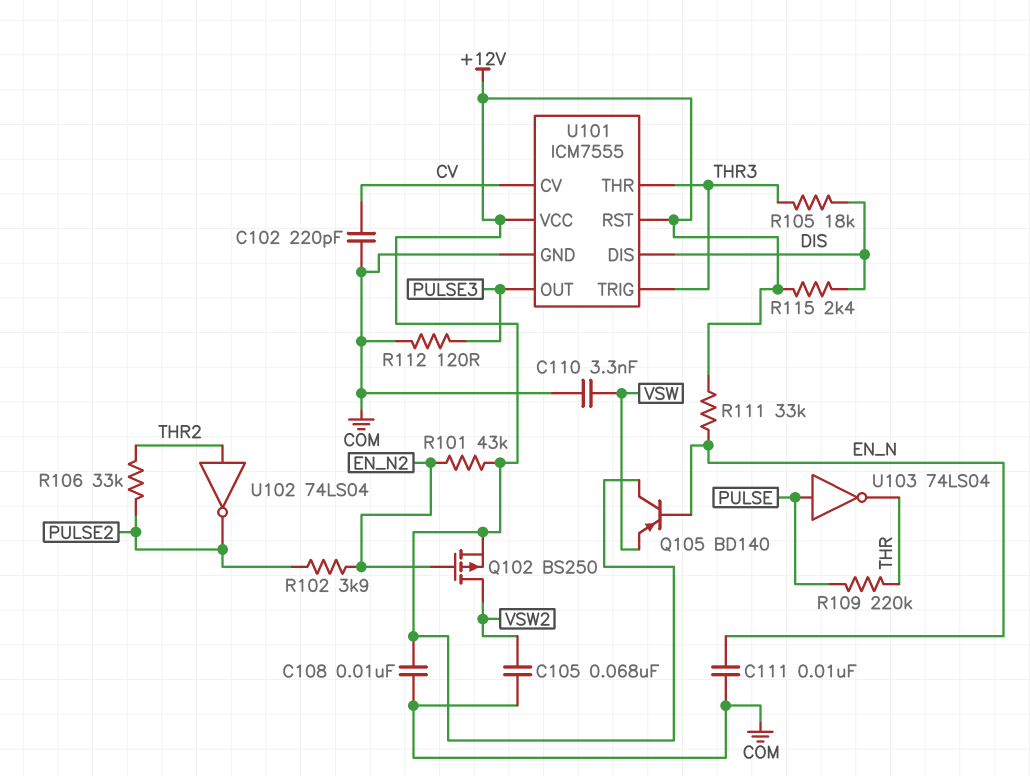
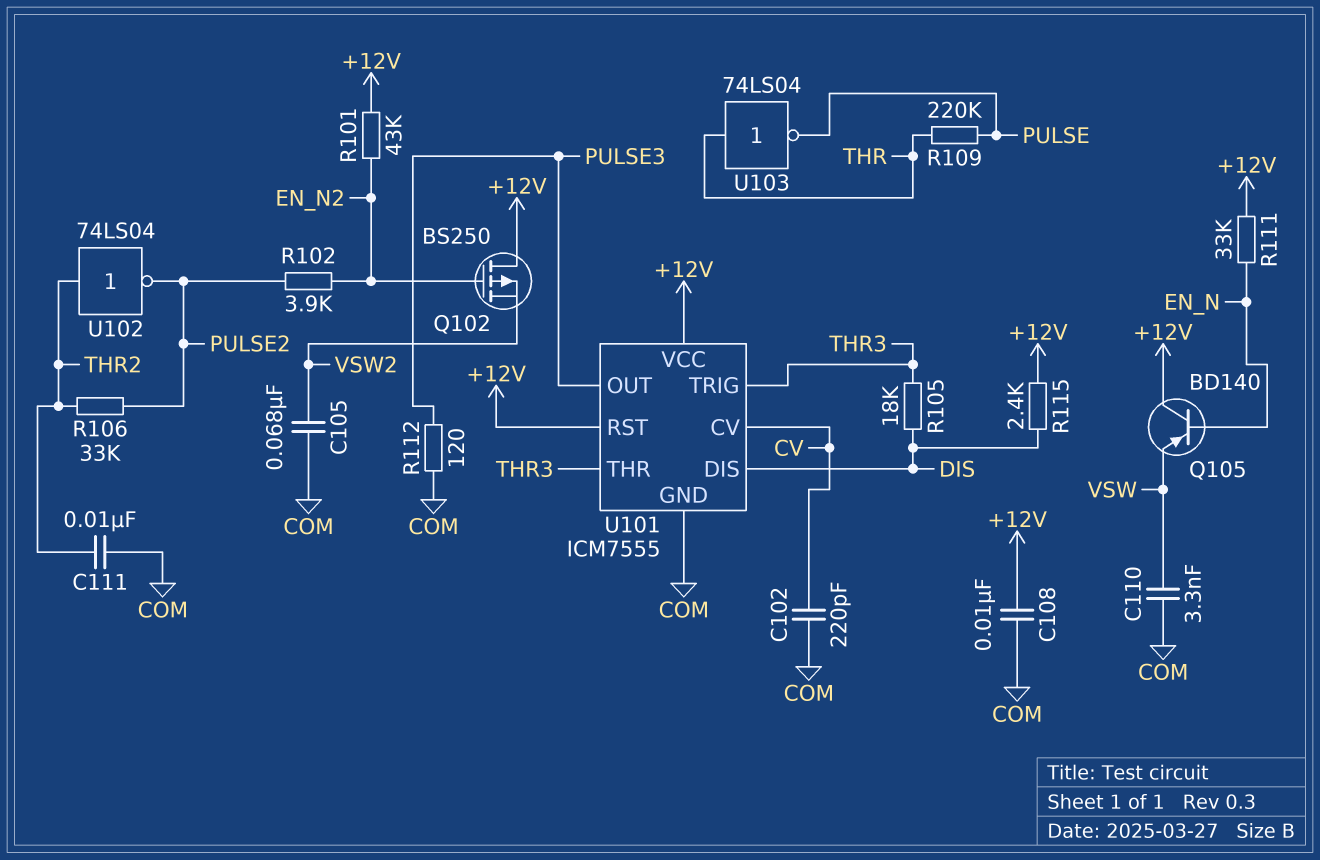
C111: 10nF (COM, EN_N) -> 10nF (COM, THR2)
Q102: PMOS BS250 (G EN_N2, D VSW2, S +12V) -> PMOS BS250 (G EN_N2, D +12V, S VSW2)
U103: NOT 74LS04 (in PULSE, out THR) -> NOT 74LS04 (in THR, out PULSE)

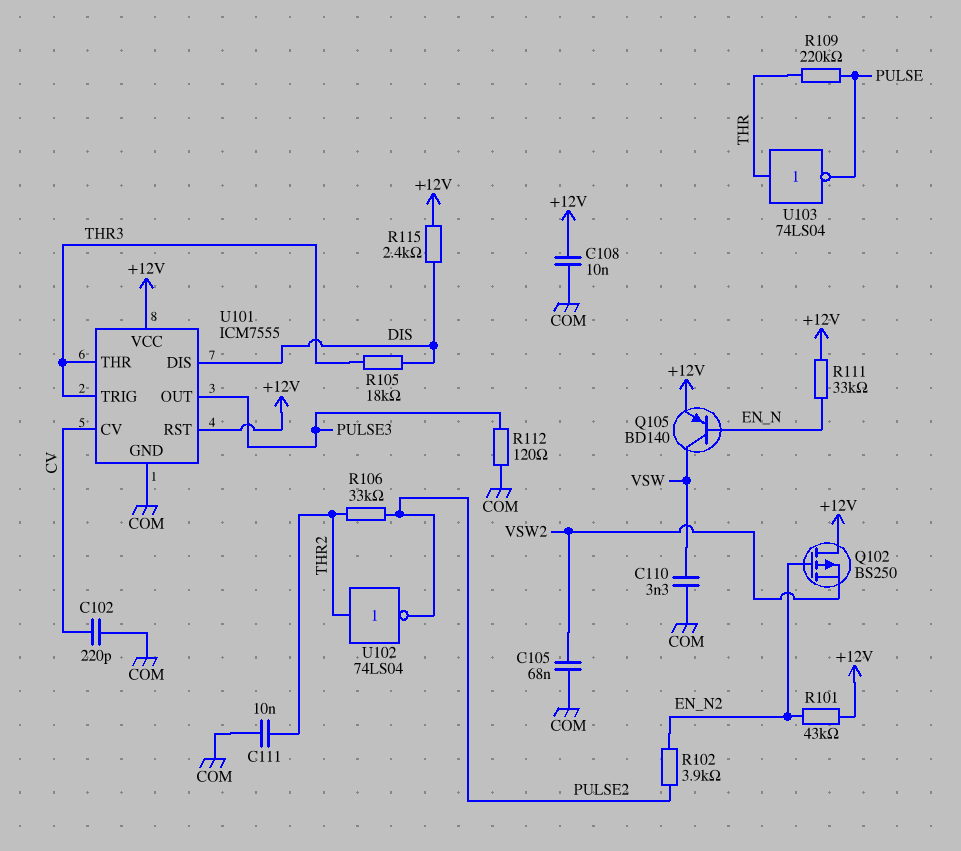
Q105: PNP BD140 (B EN_N, C +12V, E VSW) -> PNP BD140 (B EN_N, C VSW, E +12V)

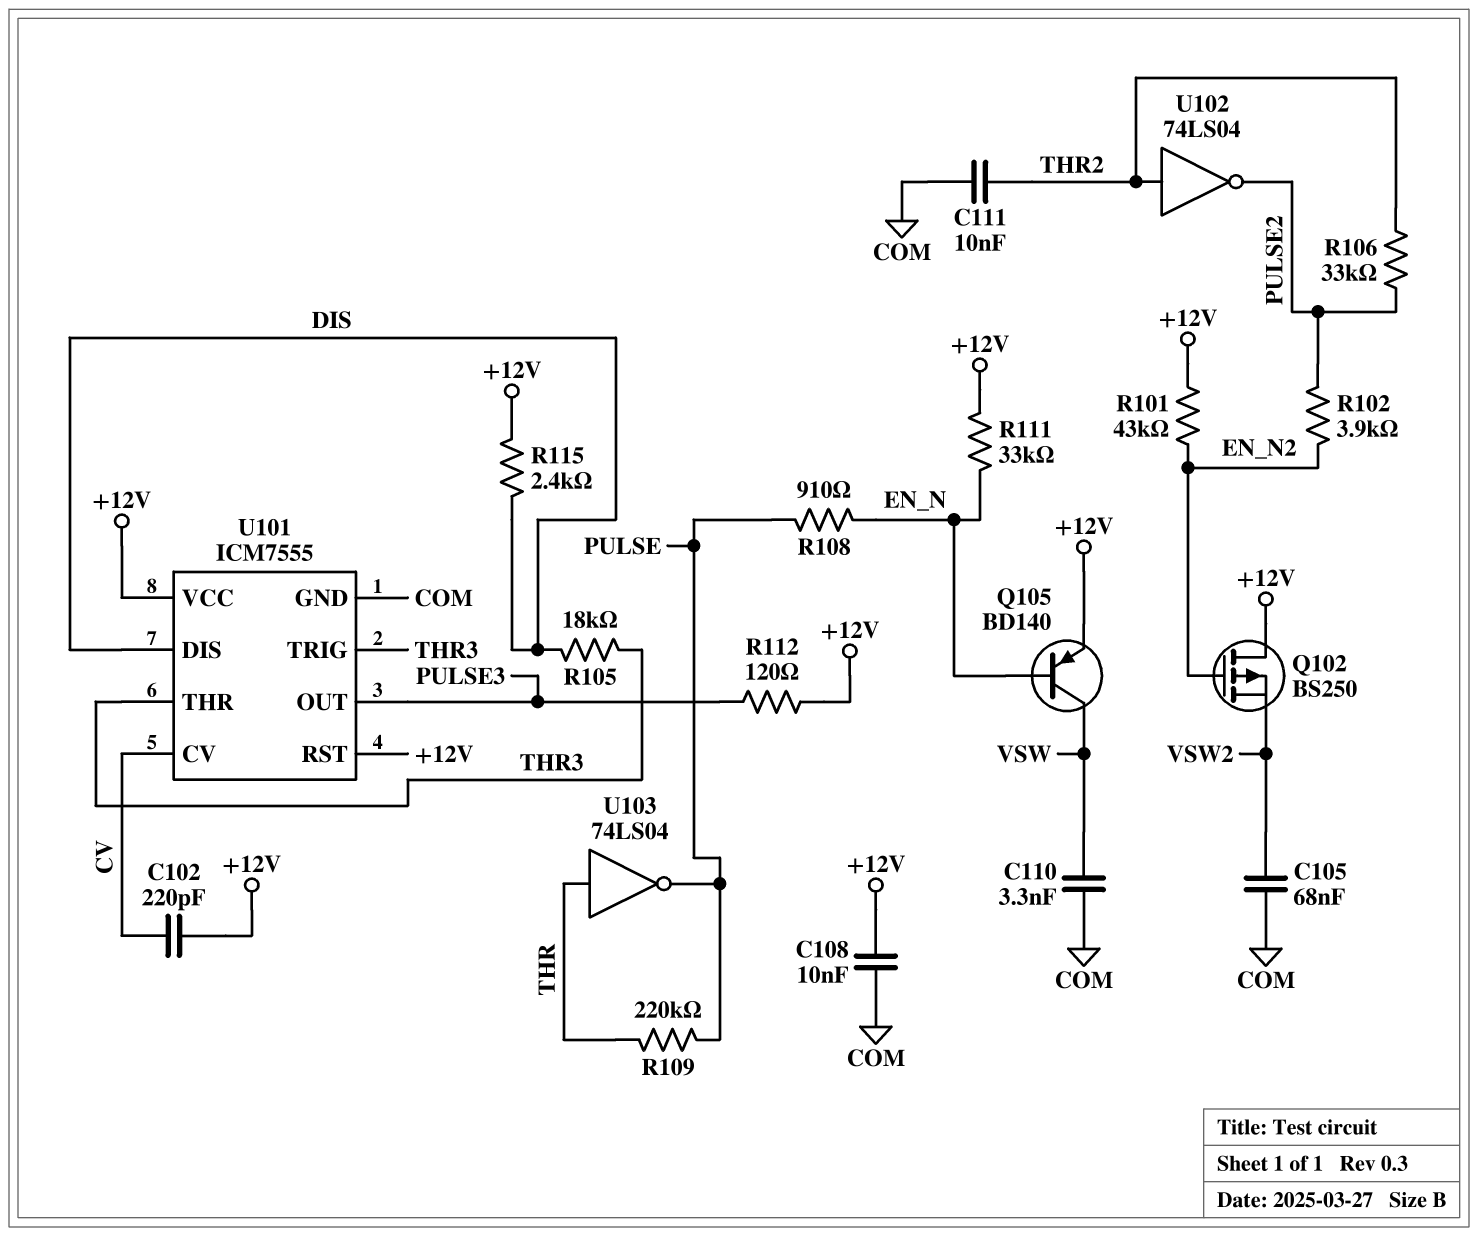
C102: 220pF (COM, CV) -> 220pF (+12V, CV)
R108: none -> 910 (EN_N, PULSE)
R112: 120 (COM, PULSE3) -> 120 (+12V, PULSE3)

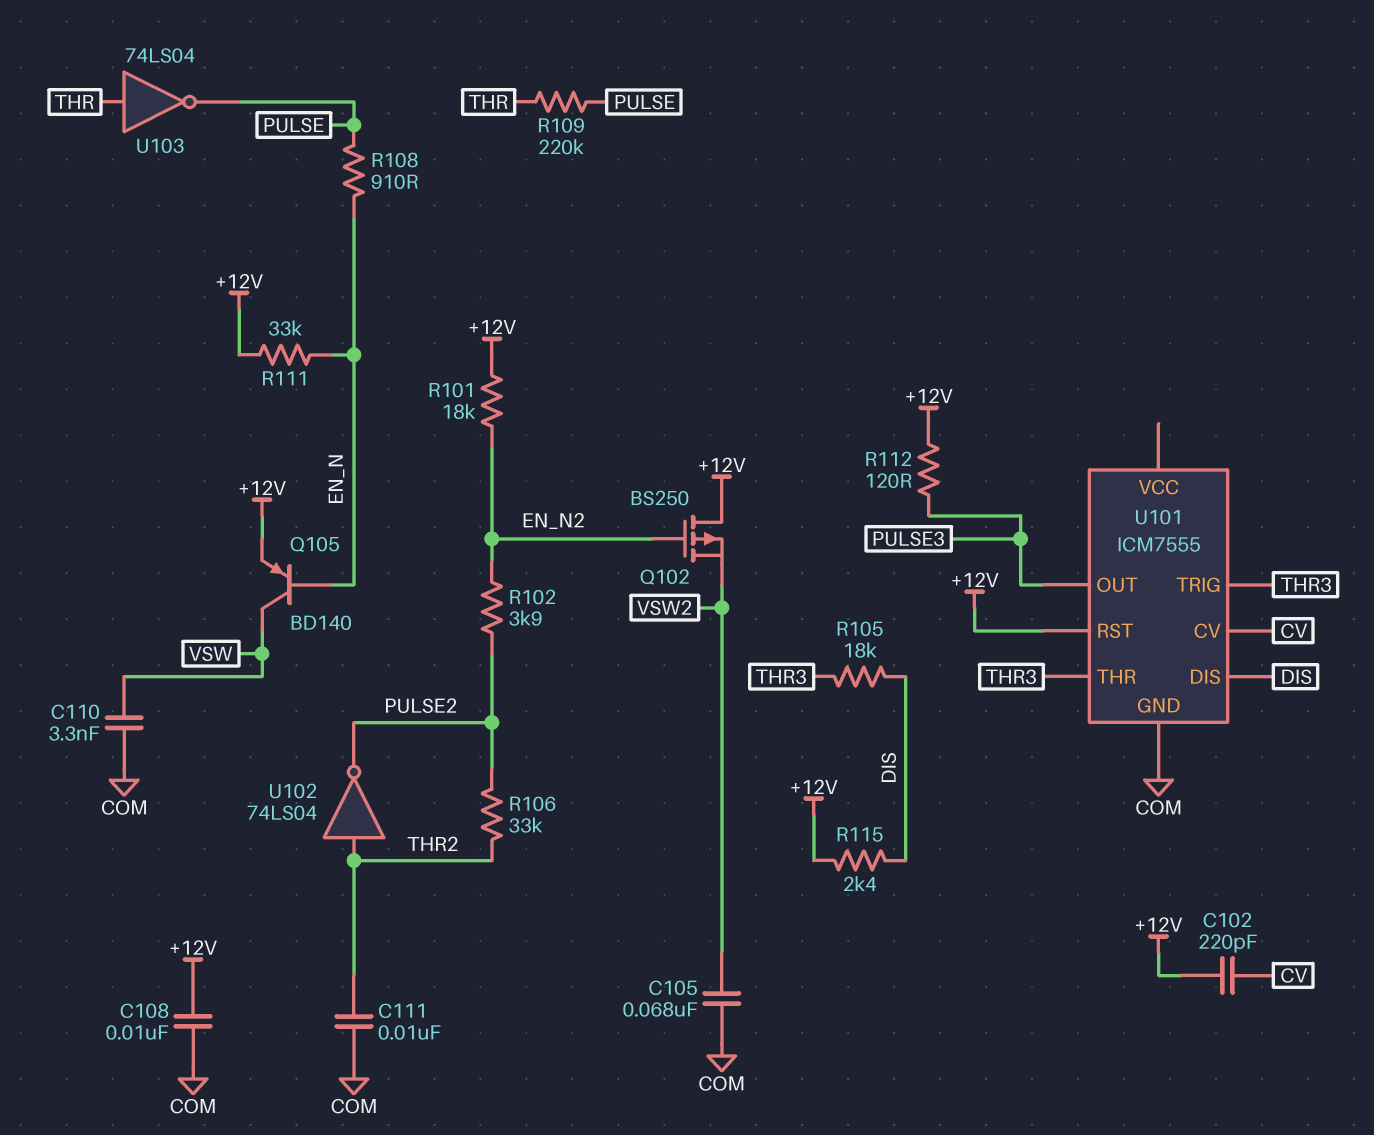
R101: 43k (+12V, EN_N2) -> 18k (+12V, EN_N2)
U101 pin VCC: +12V -> none

